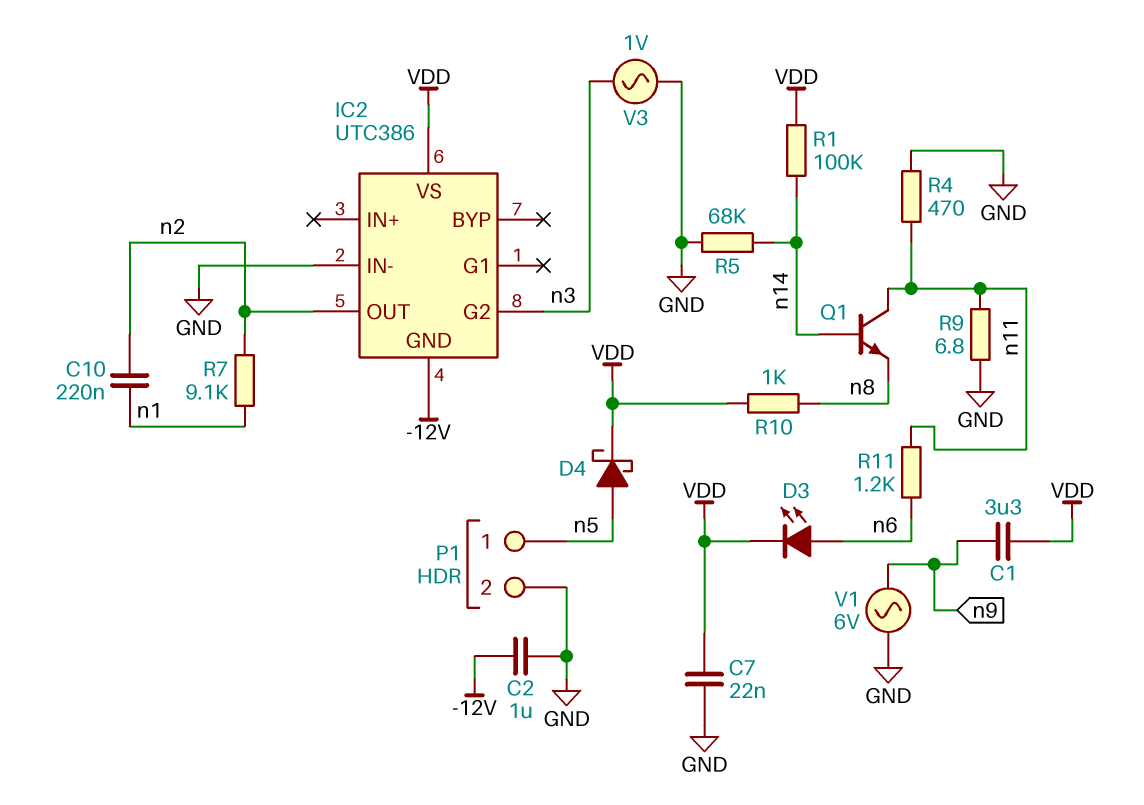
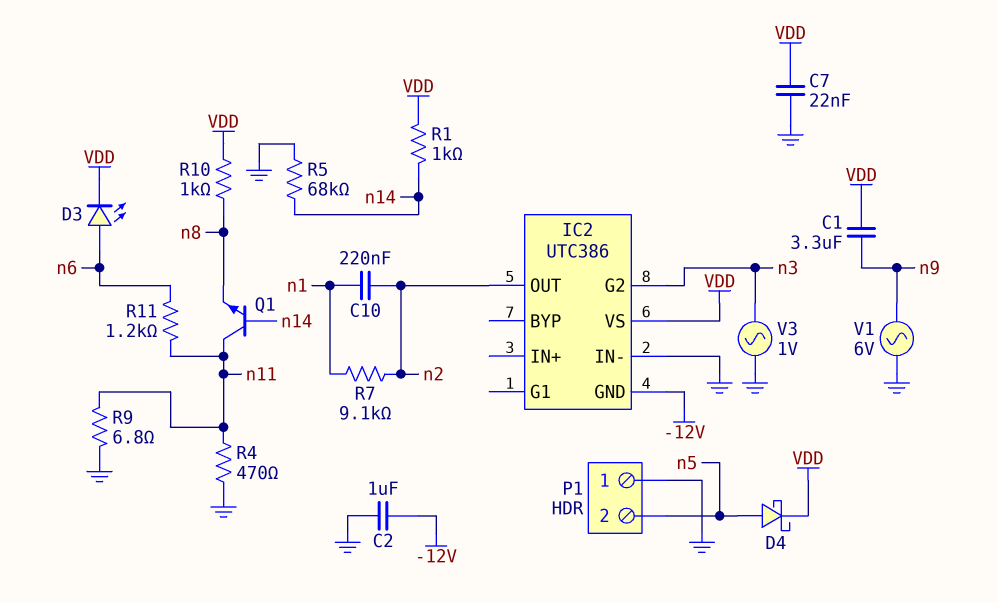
P1 pin 1: n5 -> GND
P1 pin 2: GND -> n5
R1: 100k (VDD, n14) -> 1k (VDD, n14)

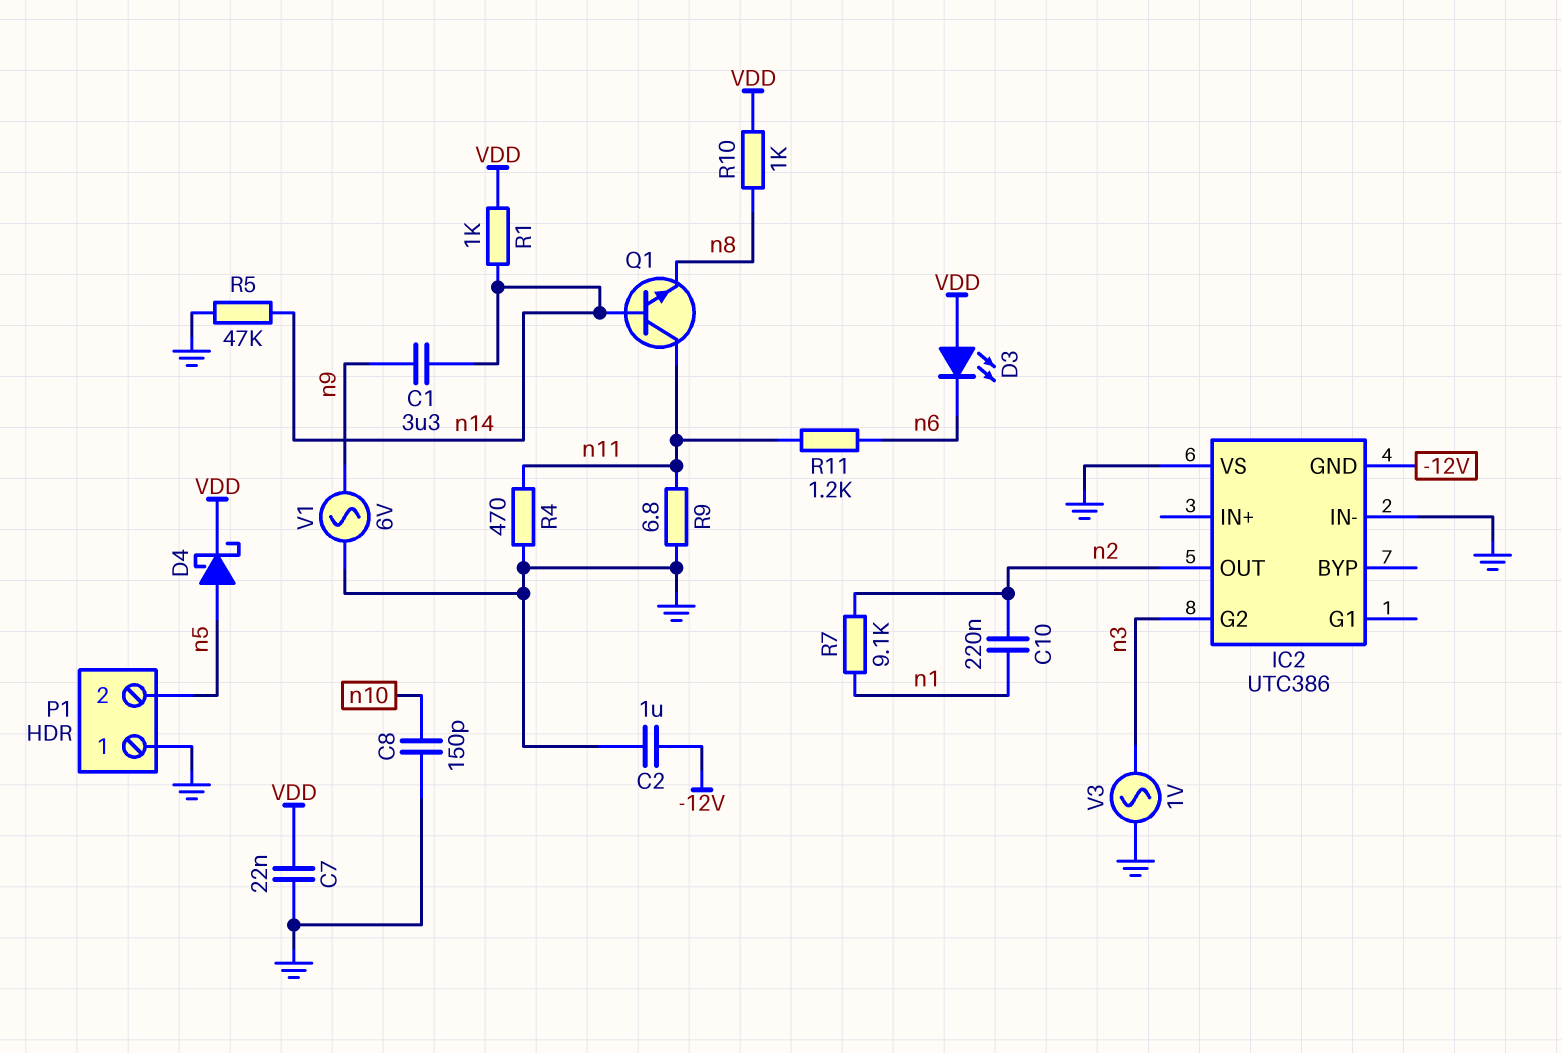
C1: 3.3uF (VDD, n9) -> 3.3uF (n9, n14)
C8: none -> 150pF (GND, n10)
D3: LED (A n6, K VDD) -> LED (A VDD, K n6)
IC2 pin VS: VDD -> GND
R5: 68k (GND, n14) -> 47k (GND, n14)

